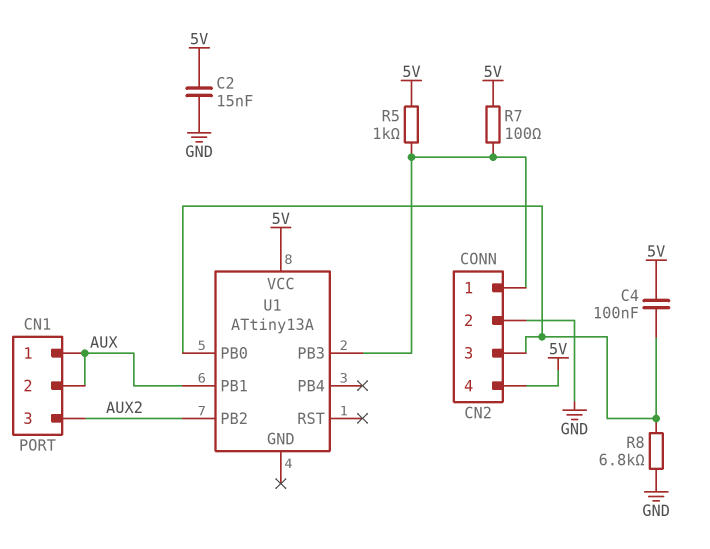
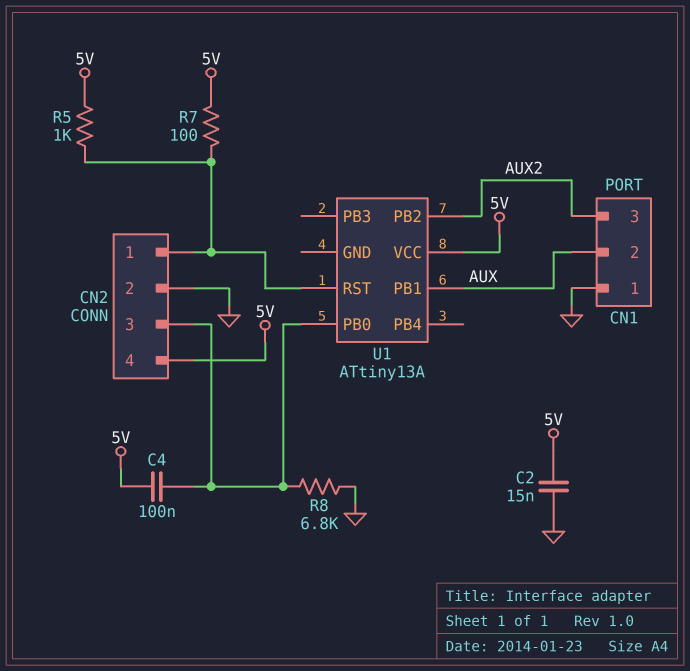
CN1 pin 1: AUX -> GND
U1 pin PB3: CN2/1 -> none
U1 pin RST: none -> CN2/1

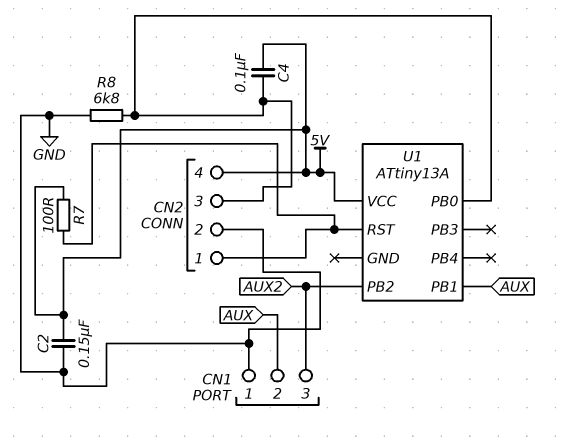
C2: 15nF (5V, GND) -> 150nF (5V, GND)
R5: 1k (5V, CN2/1) -> none

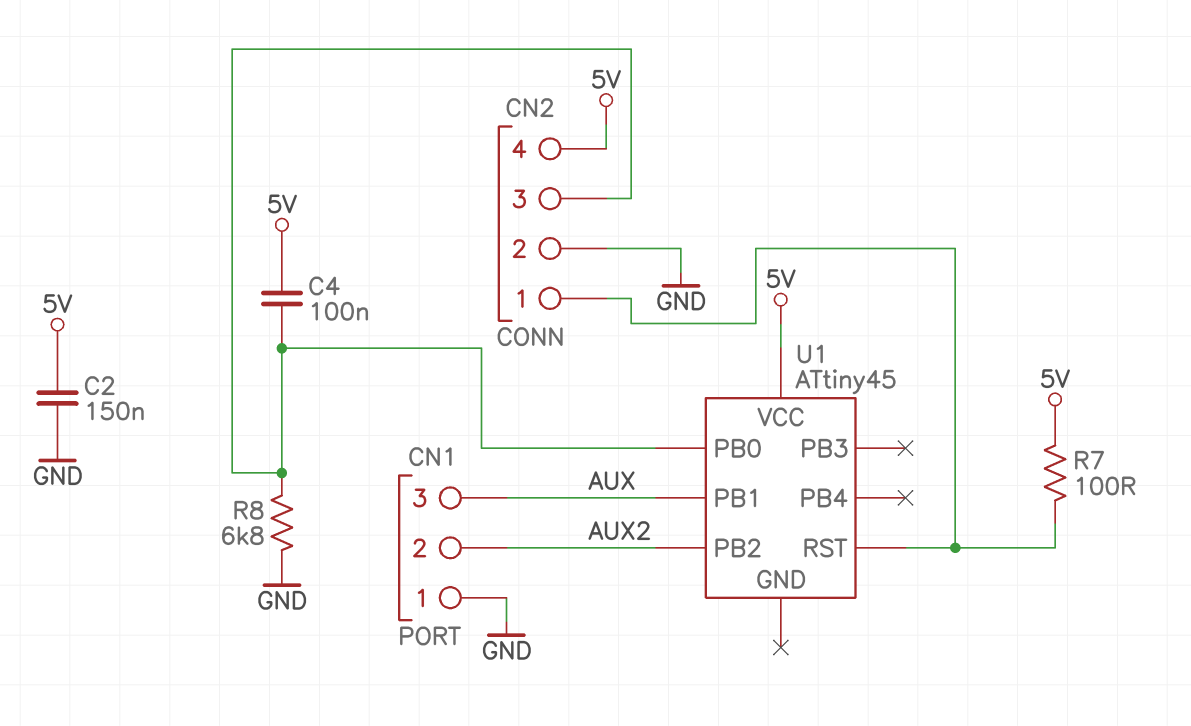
CN1 pin 2: AUX -> AUX2
CN1 pin 3: AUX2 -> AUX
U1: ATtiny13A -> ATtiny45

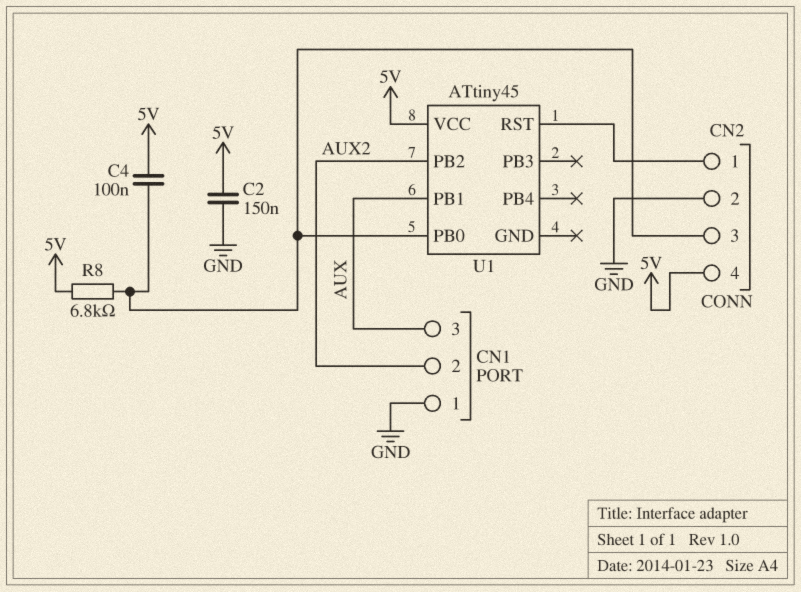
R7: 100 (5V, CN2/1) -> none
R8: 6.8k (CN2/3, GND) -> 6.8k (5V, CN2/3)

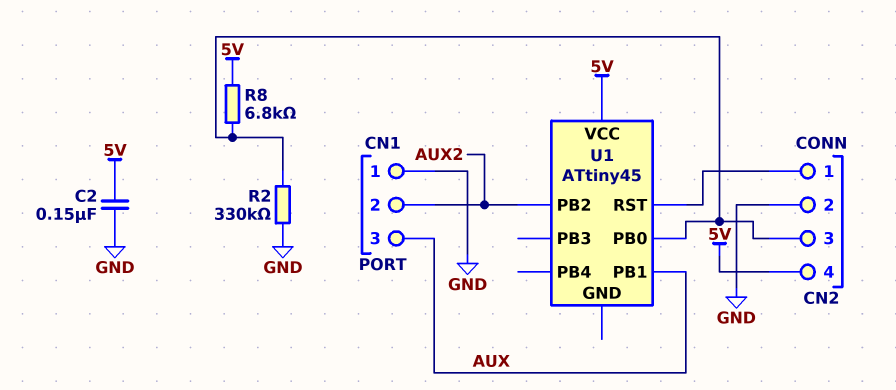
C4: 100nF (5V, CN2/3) -> none
R2: none -> 330k (CN2/3, GND)

